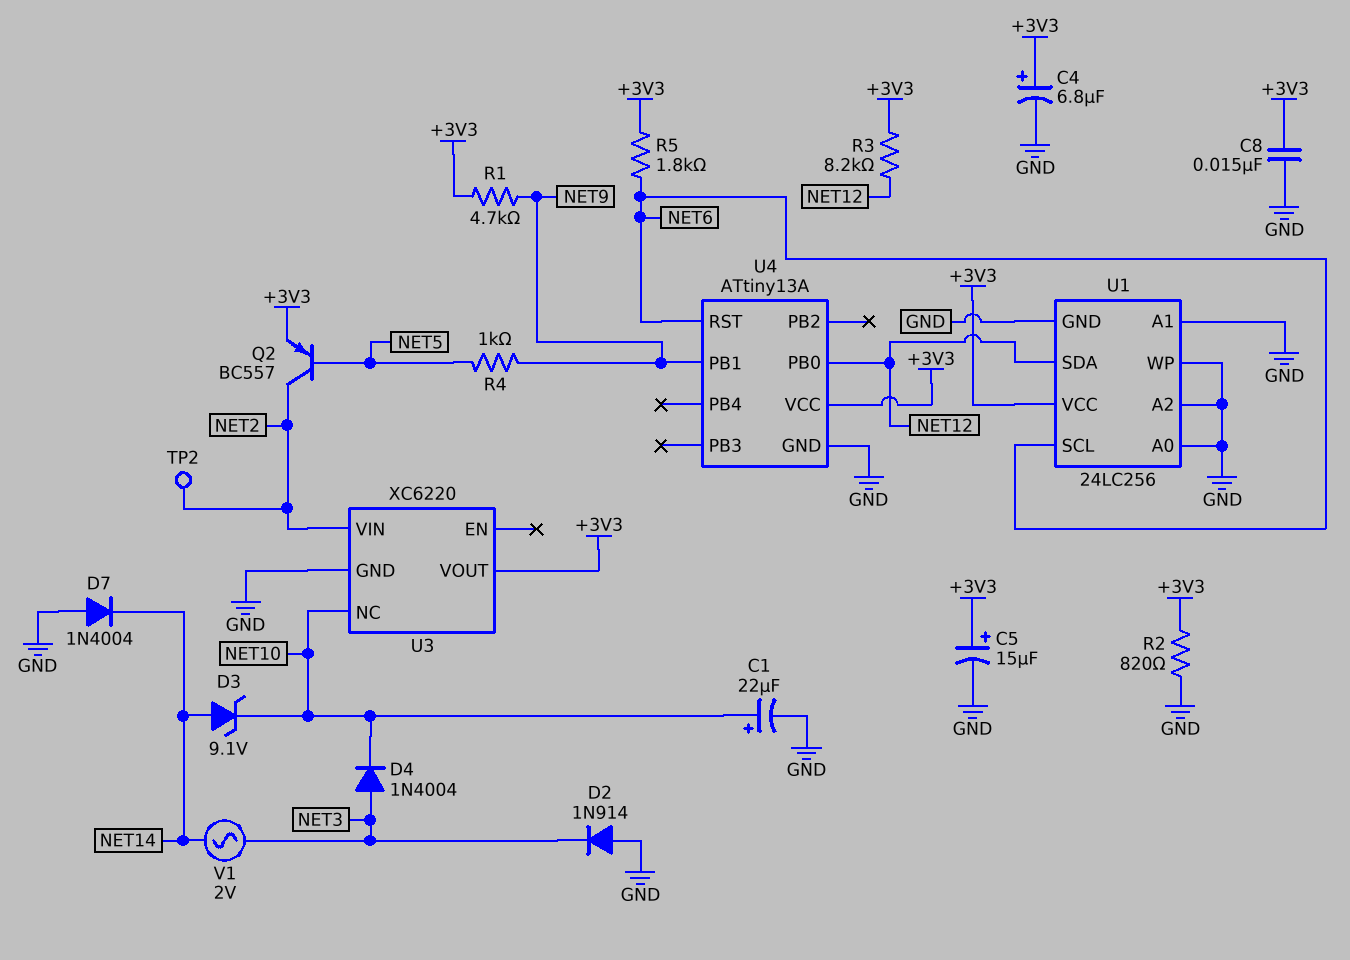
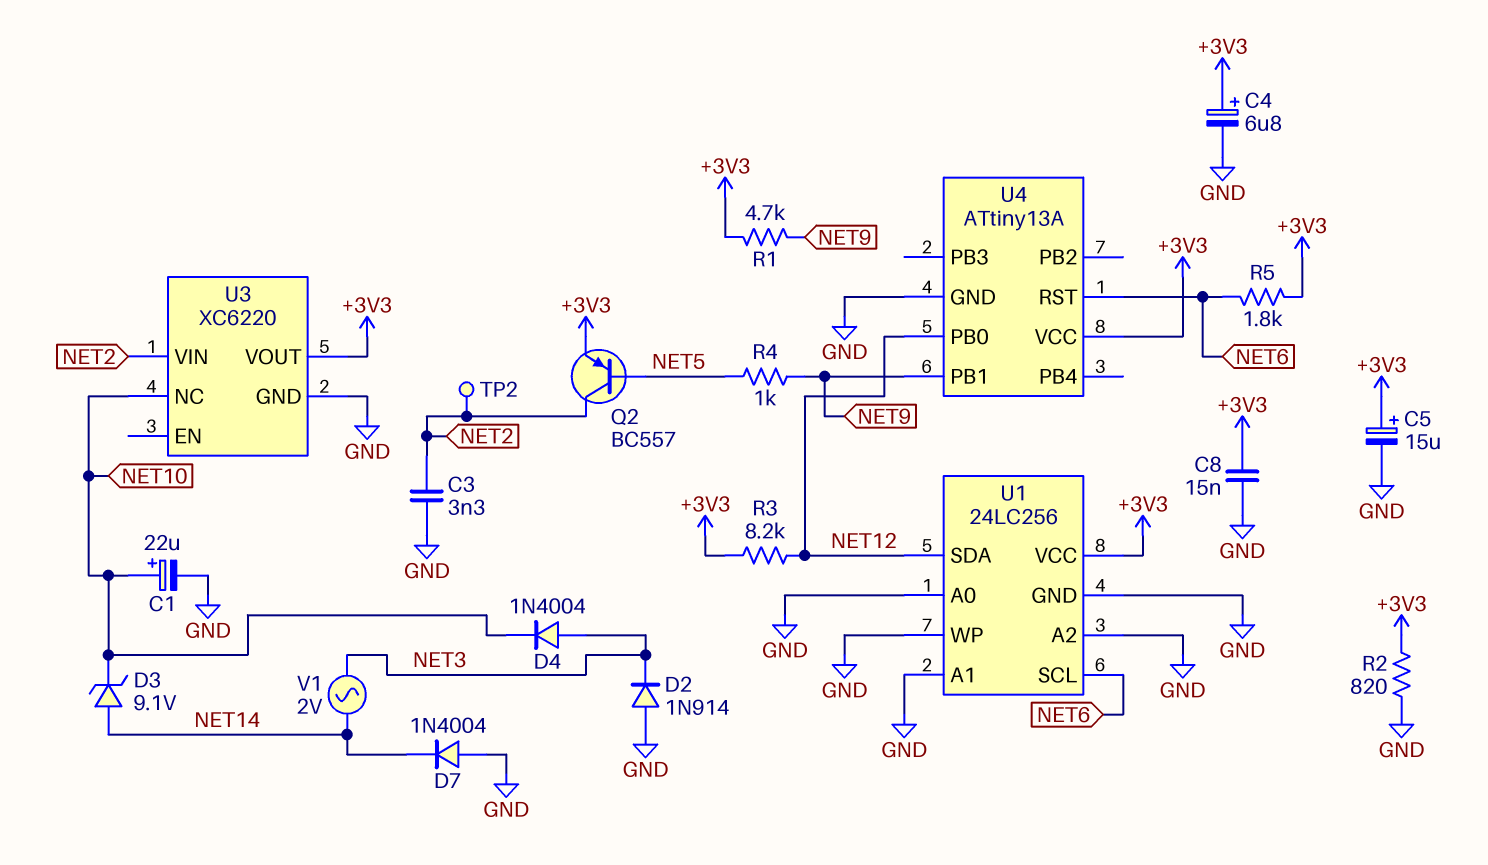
C3: none -> 3.3nF (GND, NET2)

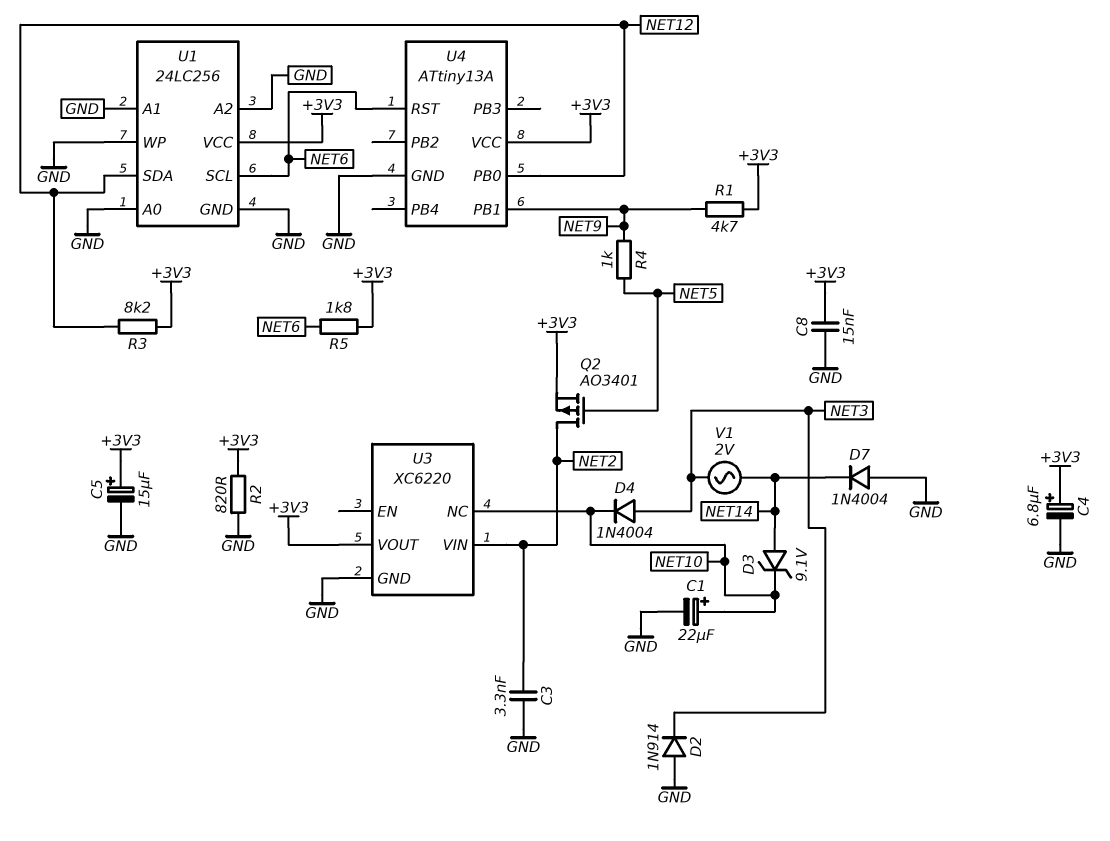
Q2: PNP BC557 (B NET5, C NET2, E +3V3) -> PMOS AO3401 (G NET5, D NET2, S +3V3)
TP2: test point (NET2) -> none

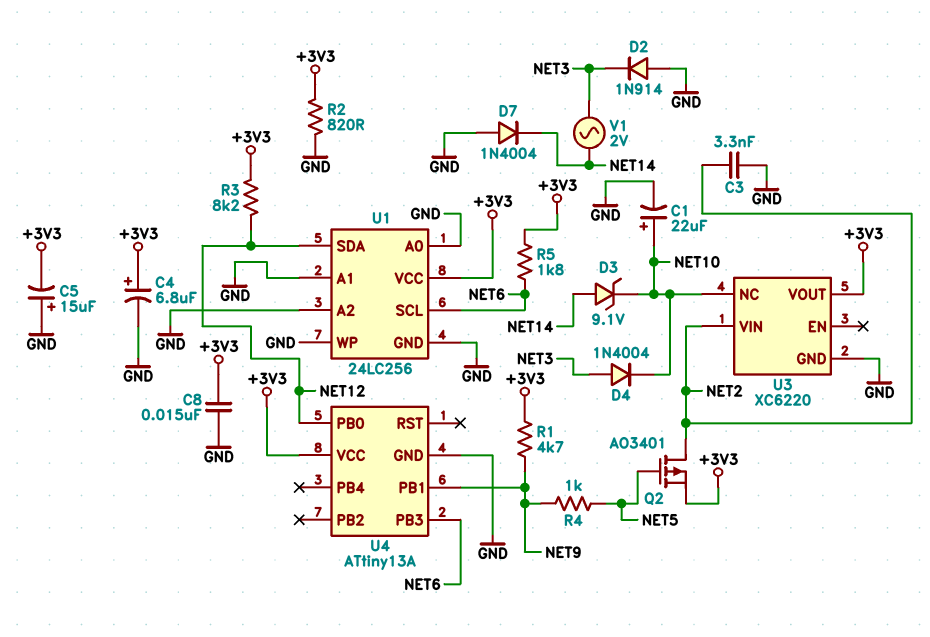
C5: 15uF (plus +3V3, minus GND) -> 15uF (plus GND, minus +3V3)
U4 pin PB3: none -> NET6
U4 pin RST: NET6 -> none

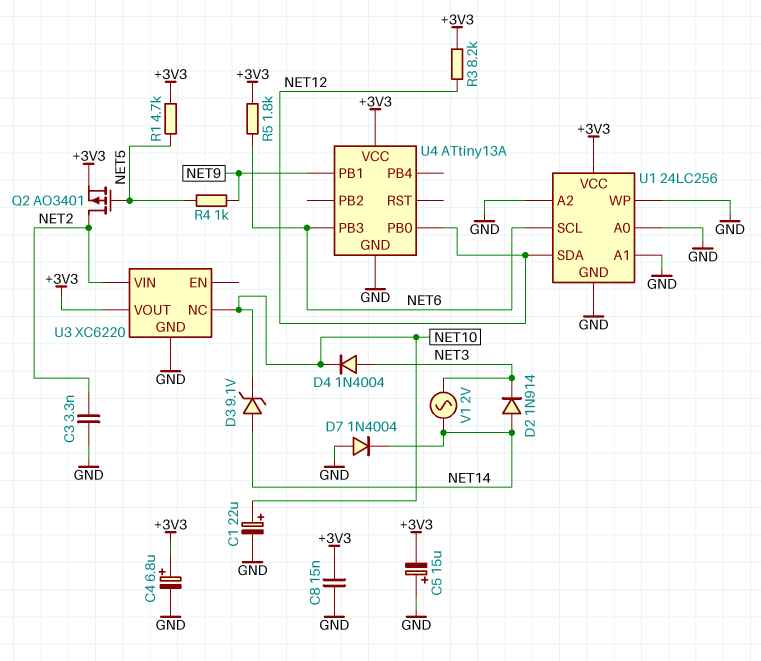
D2: diode 1N914 (A GND, K NET3) -> diode 1N914 (A NET14, K NET3)
R1: 4.7k (+3V3, NET9) -> 4.7k (+3V3, NET5)
R2: 820 (+3V3, GND) -> none

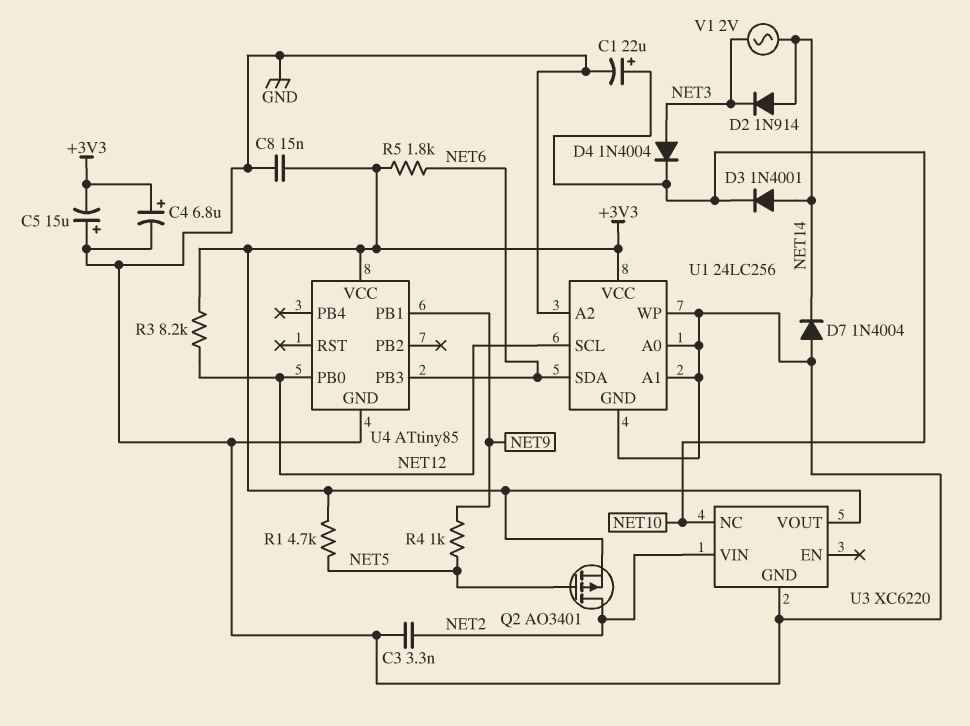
D3: zener 9.1V (A NET14, K NET10) -> diode 1N4001 (A NET14, K NET10)
U1 pin SCL: NET6 -> NET12
U1 pin SDA: NET12 -> NET6
U4: ATtiny13A -> ATtiny85

